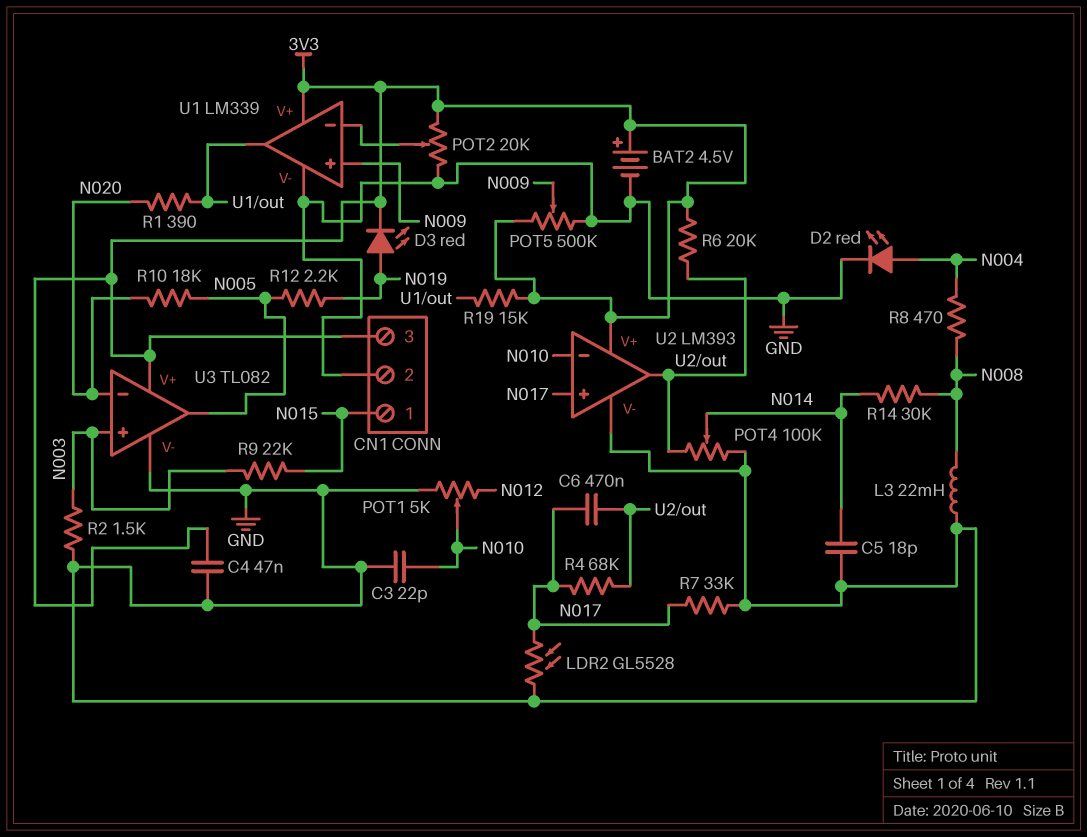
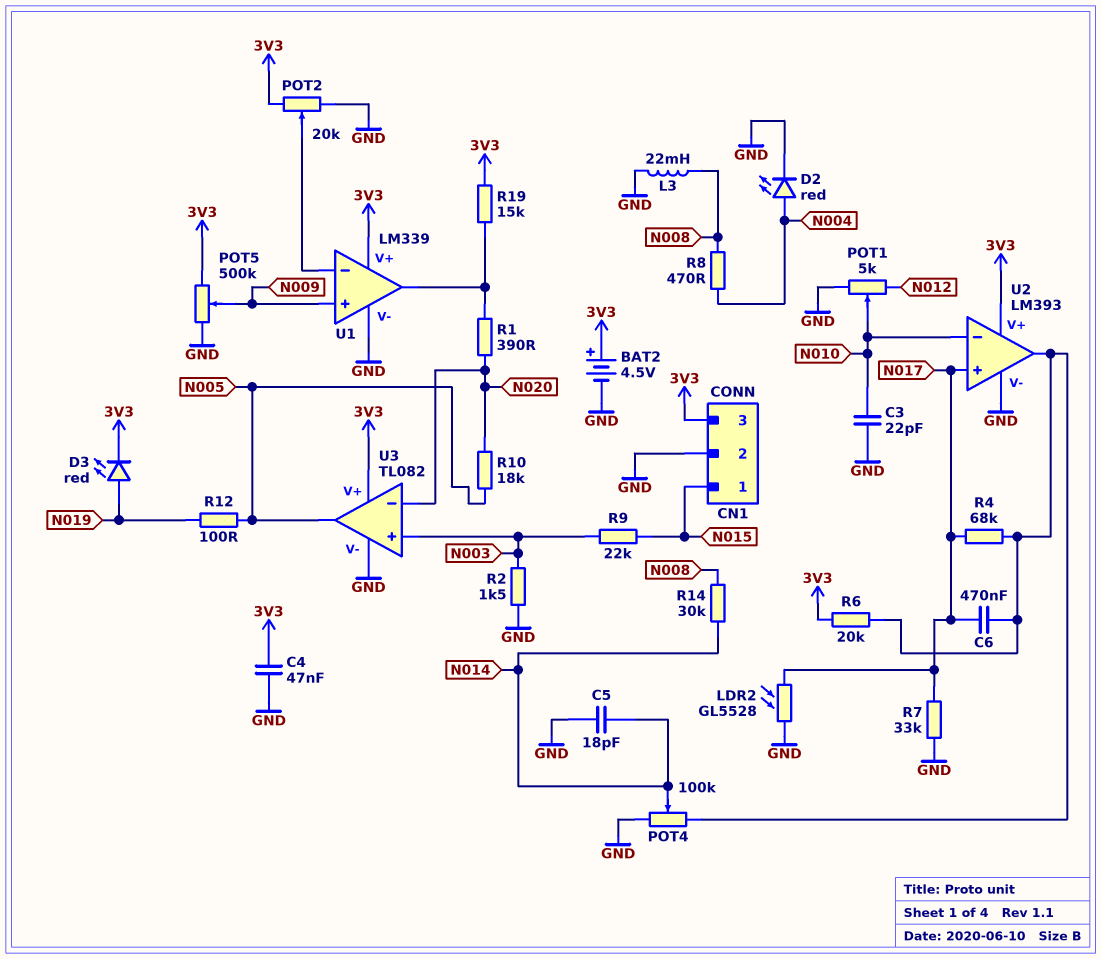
R12: 2.2k (N005, N019) -> 100 (N005, N019)

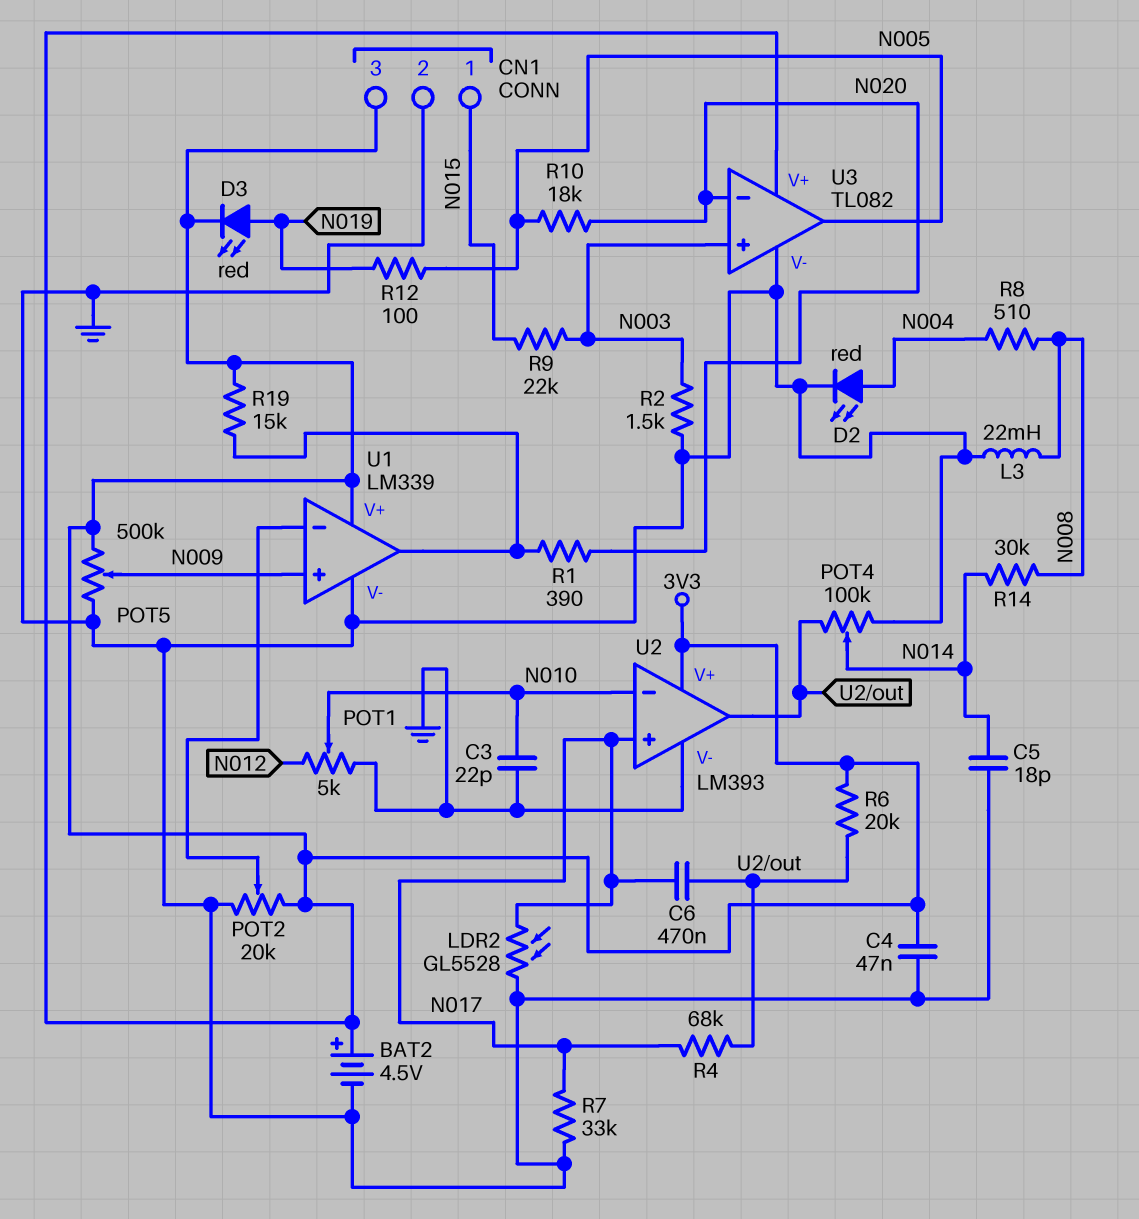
R8: 470 (N004, N008) -> 510 (N004, N008)

